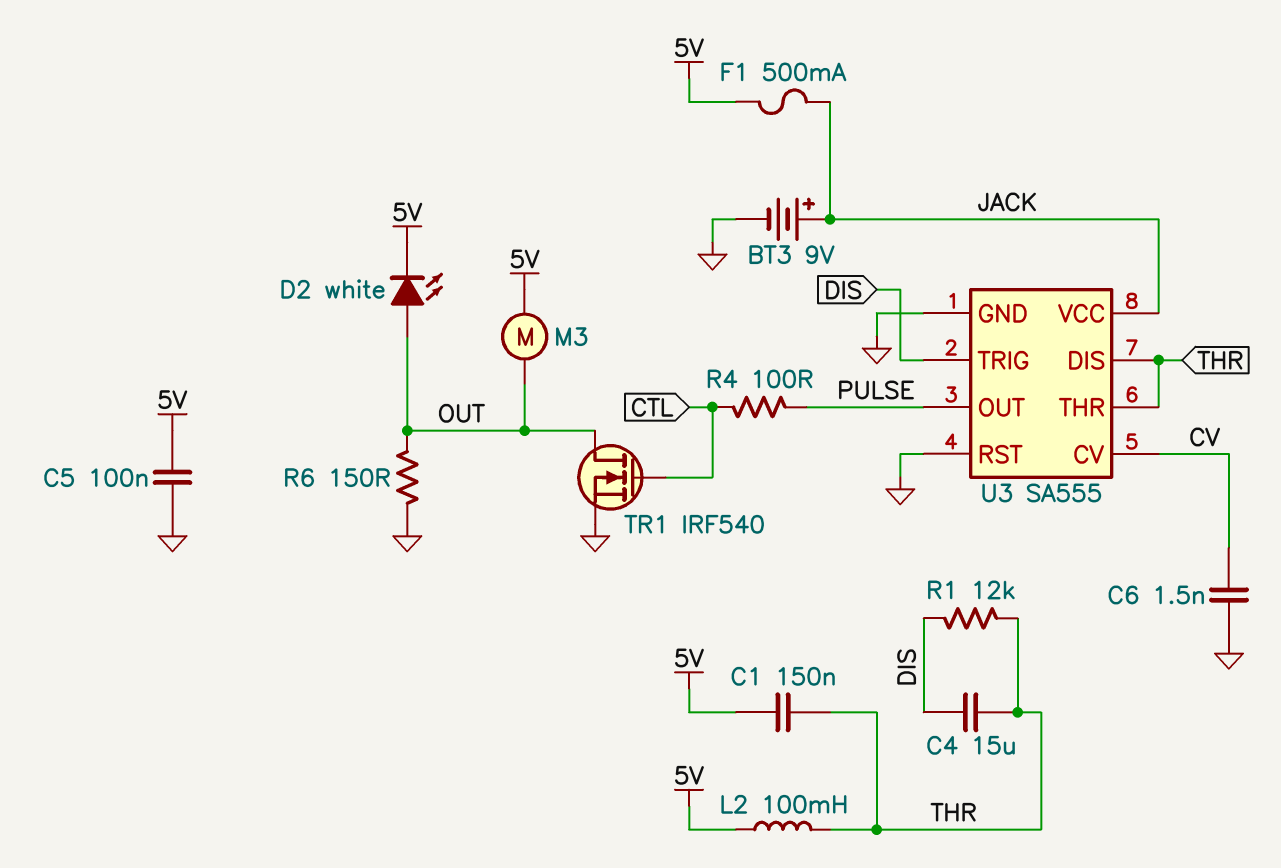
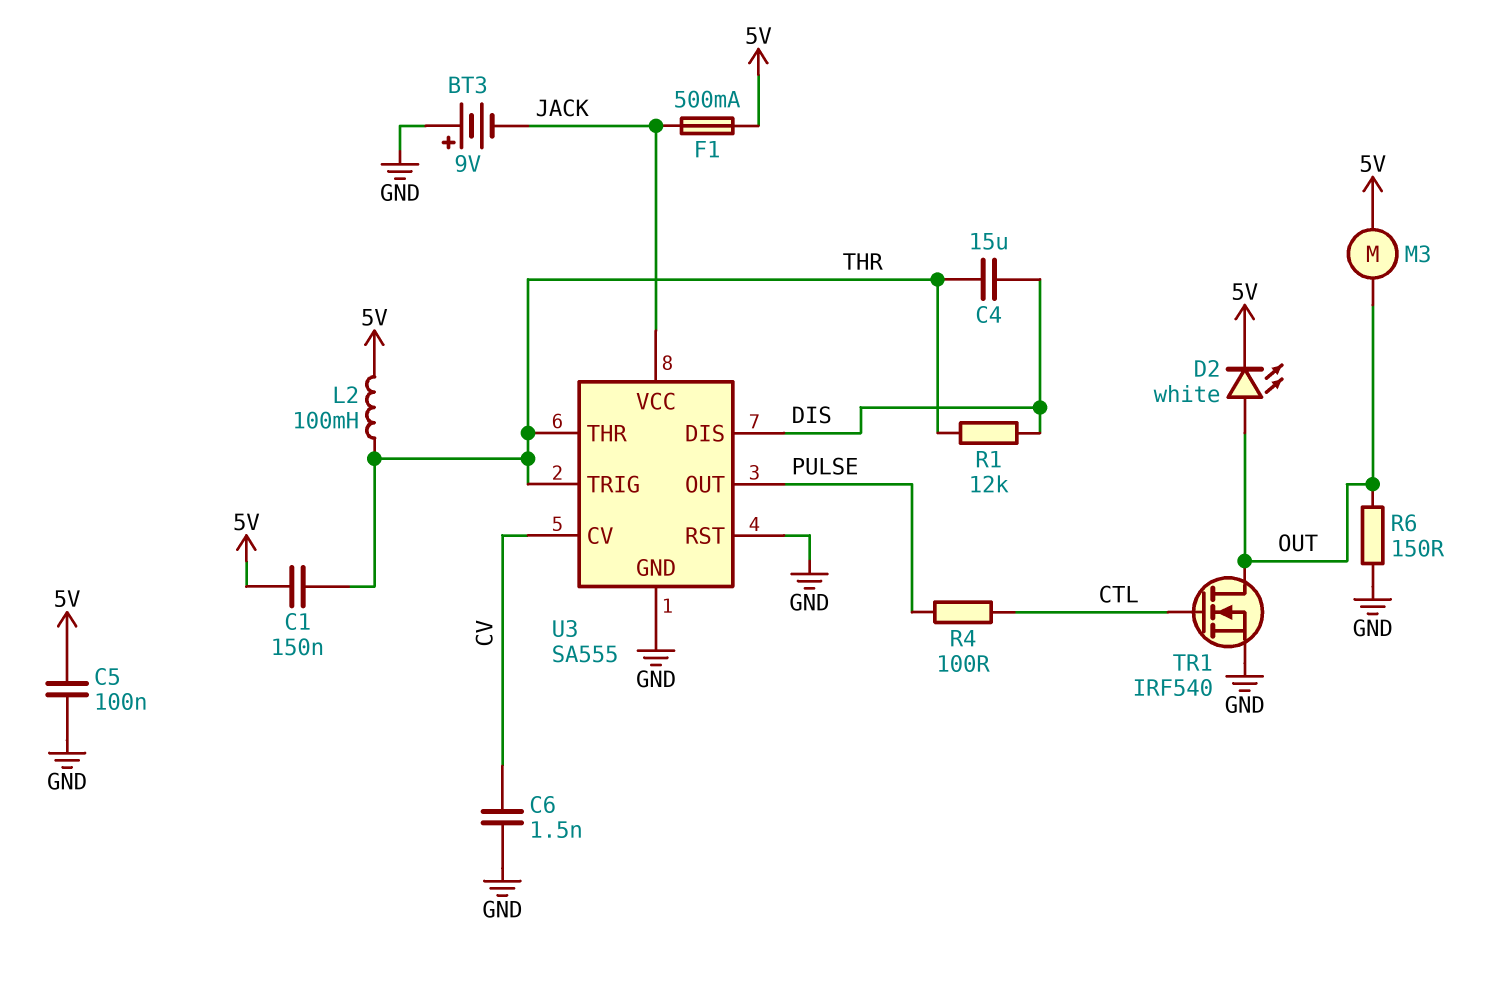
BT3: 9V (plus JACK, minus GND) -> 9V (plus GND, minus JACK)
U3 pin DIS: THR -> DIS
U3 pin TRIG: DIS -> THR

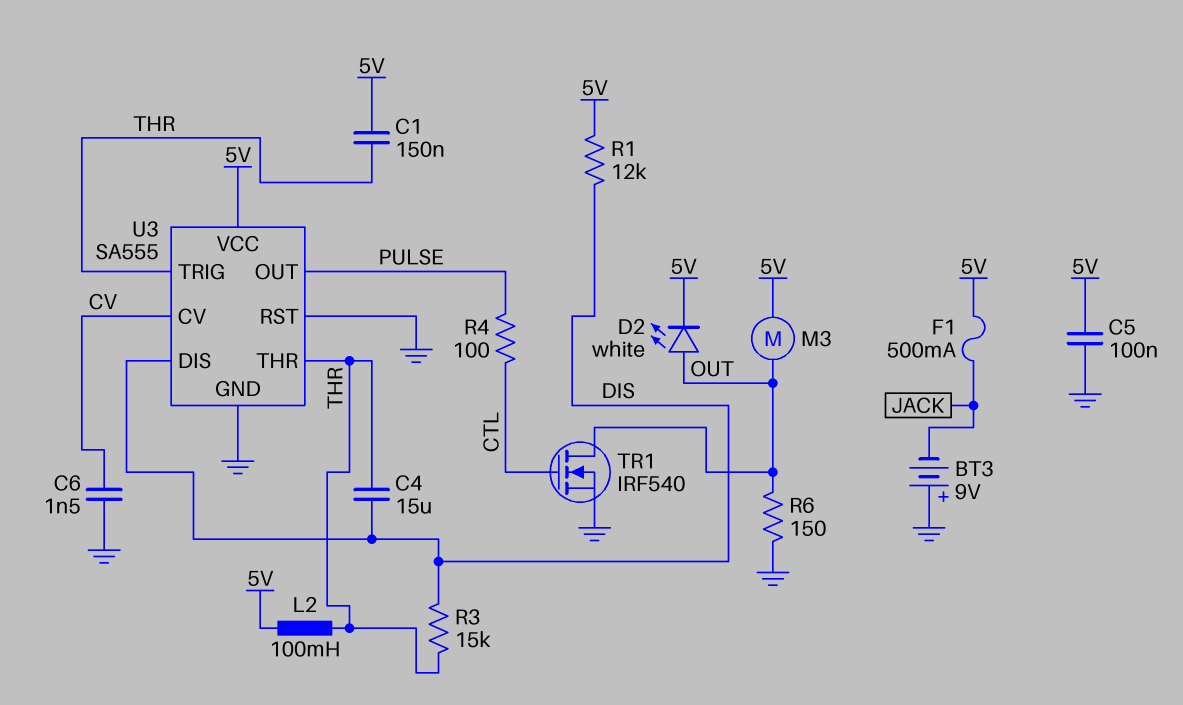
R1: 12k (DIS, THR) -> 12k (5V, DIS)
R3: none -> 15k (DIS, THR)
U3 pin VCC: JACK -> 5V

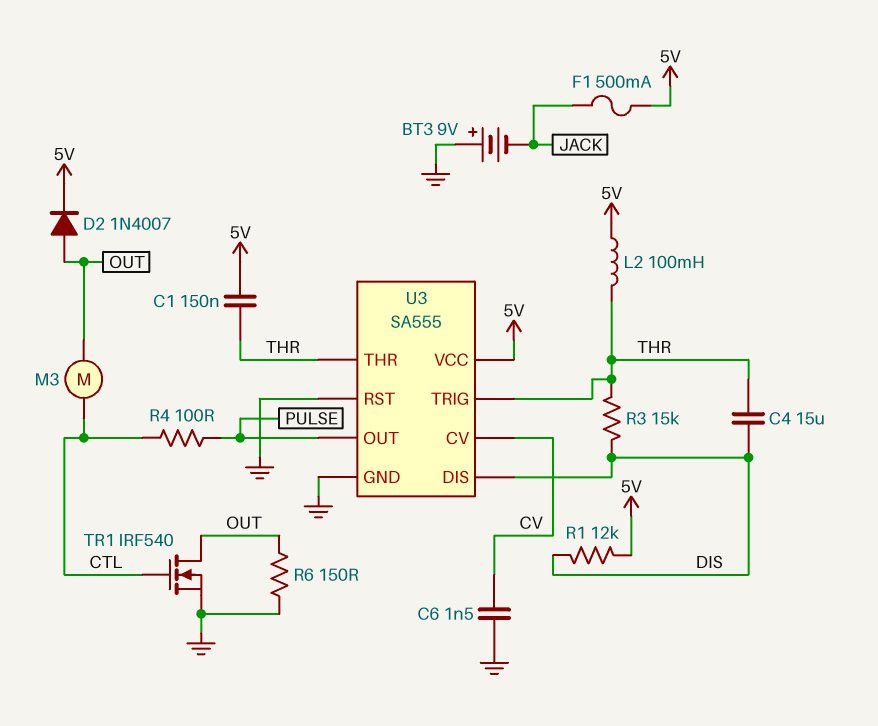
C5: 100nF (5V, GND) -> none
D2: LED white (A OUT, K 5V) -> diode 1N4007 (A OUT, K 5V)
M3: motor (5V, OUT) -> motor (CTL, OUT)

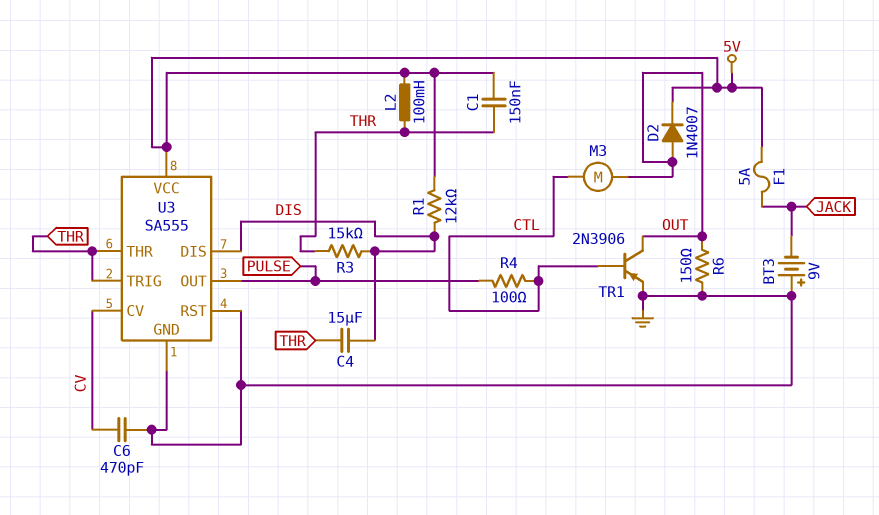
C6: 1.5nF (CV, GND) -> 470pF (CV, GND)
F1: 500mA (5V, JACK) -> 5A (5V, JACK)
TR1: NMOS IRF540 (G CTL, D OUT, S GND) -> PNP 2N3906 (B CTL, C OUT, E GND)

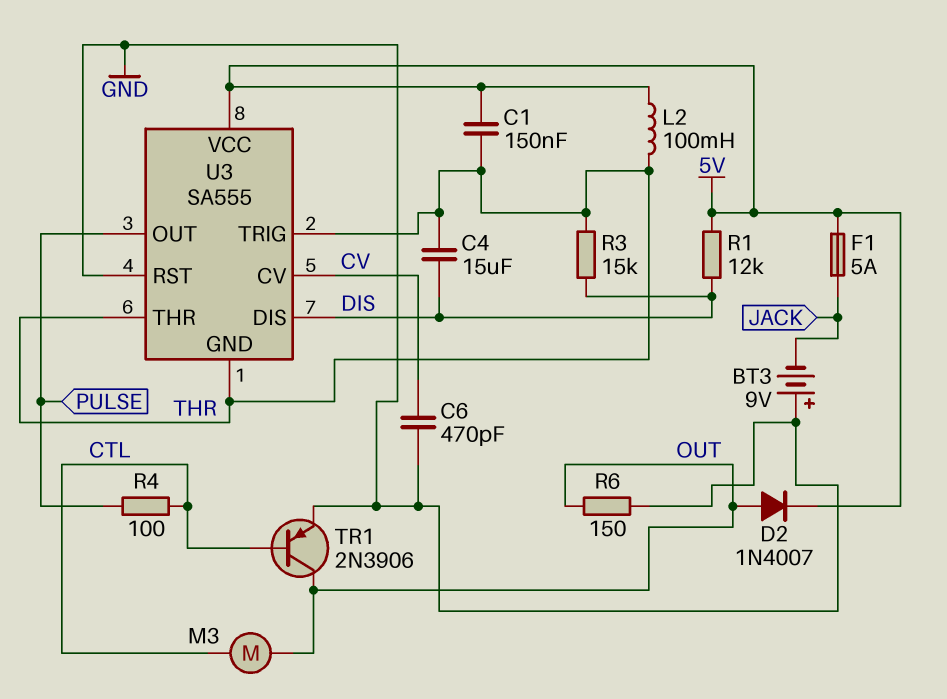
U3 pin GND: GND -> THR

